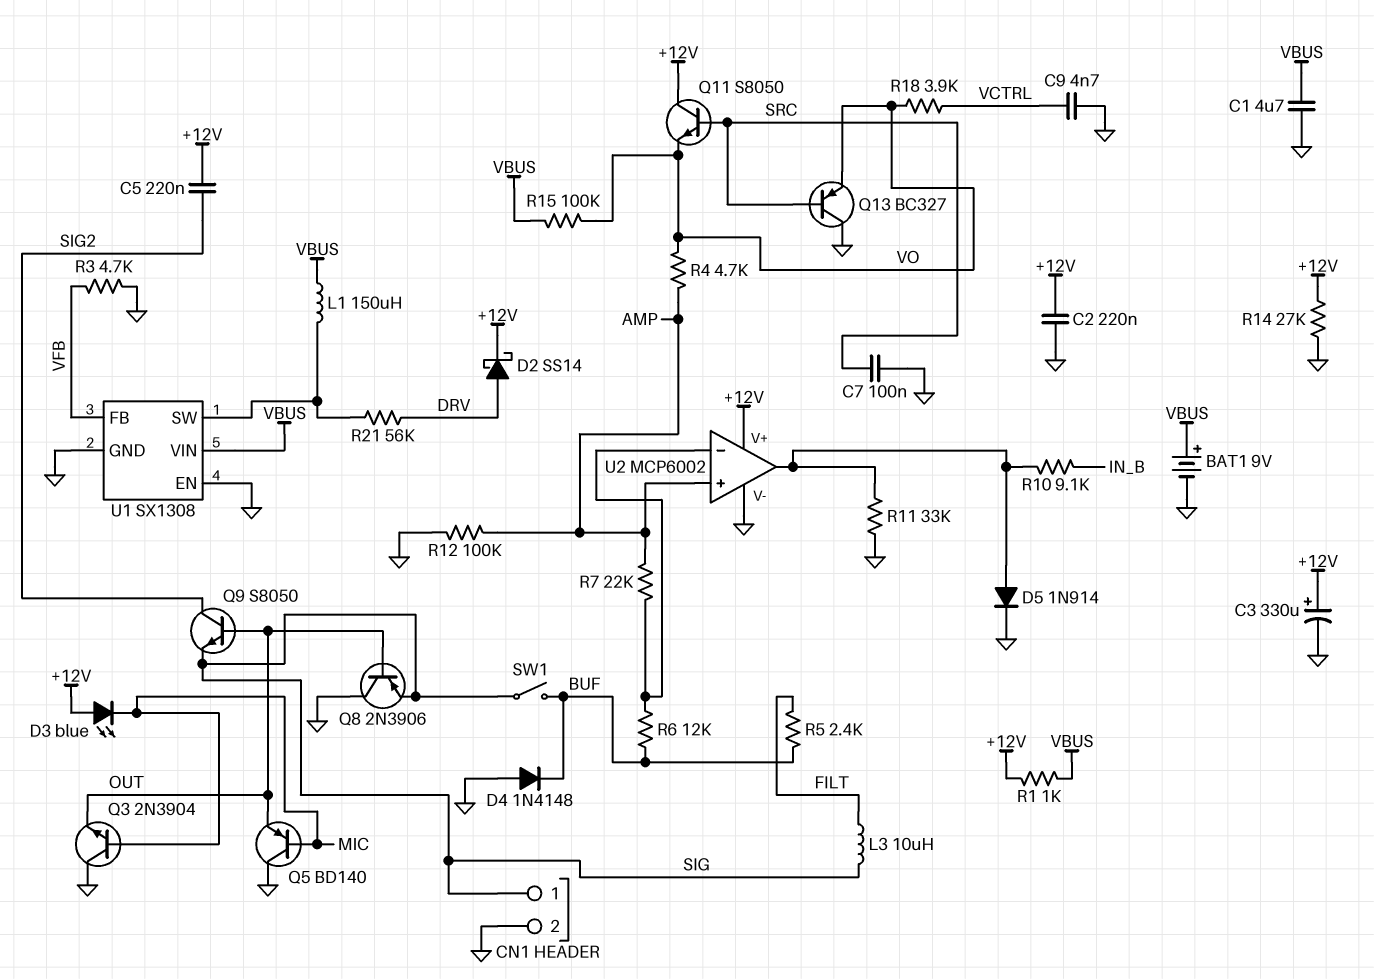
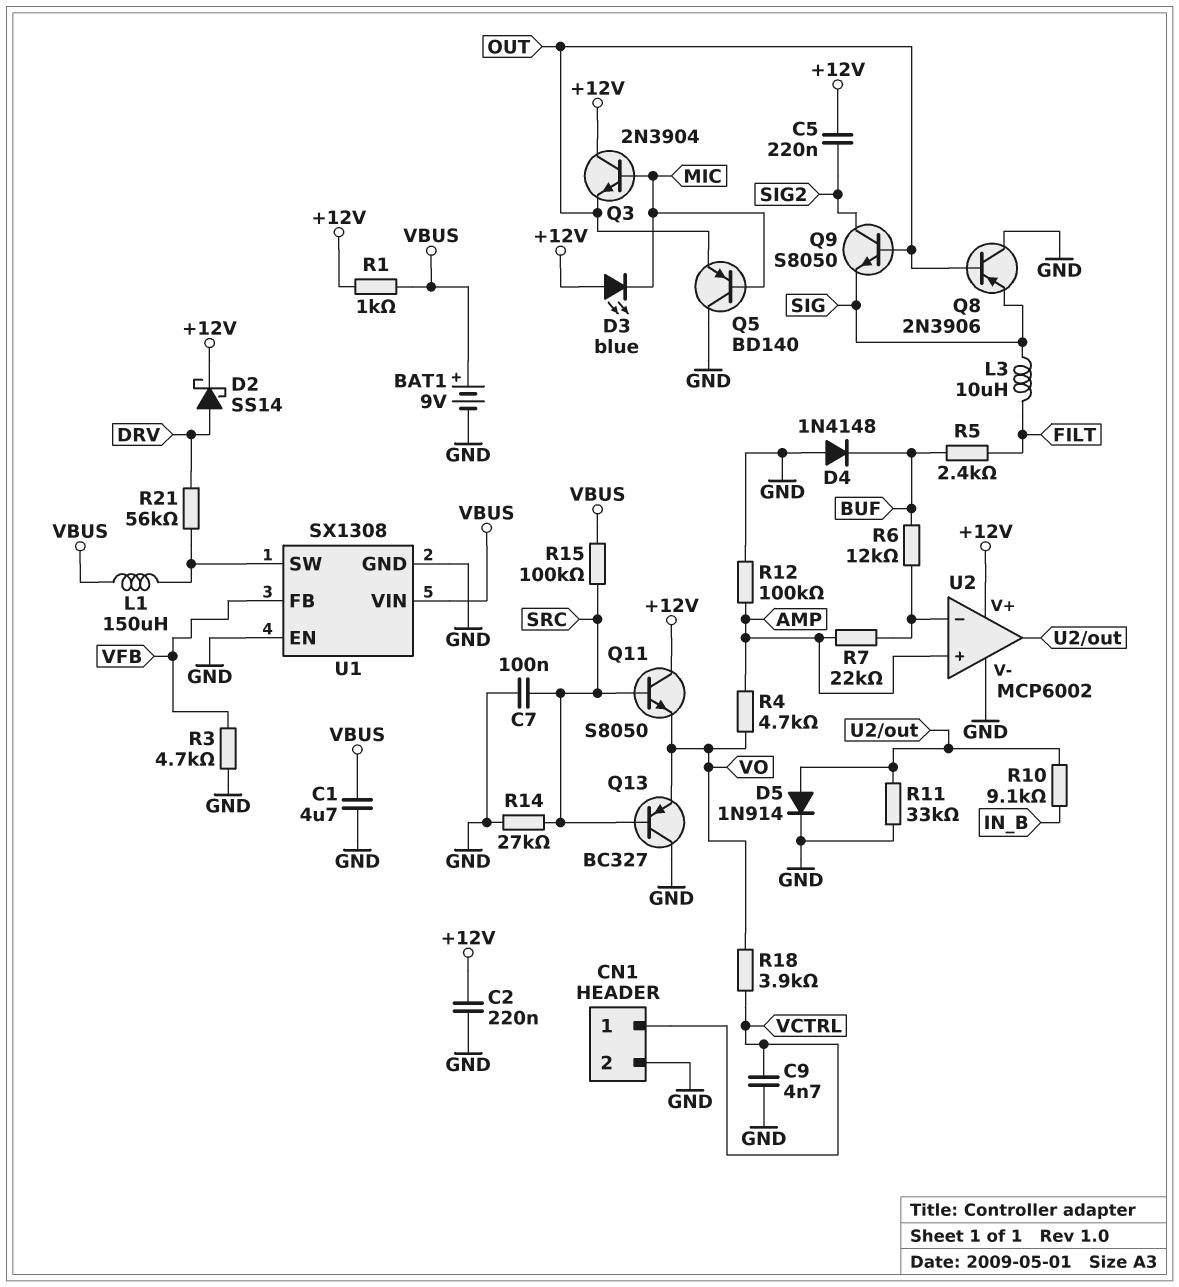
C3: 330uF (plus +12V, minus GND) -> none
CN1 pin 1: SIG -> VCTRL
Q3: NPN 2N3904 (B MIC, C GND, E OUT) -> NPN 2N3904 (B MIC, C +12V, E OUT)
R14: 27k (+12V, GND) -> 27k (GND, SRC)
R15: 100k (VBUS, VO) -> 100k (SRC, VBUS)
SW1: switch (BUF, SIG) -> none

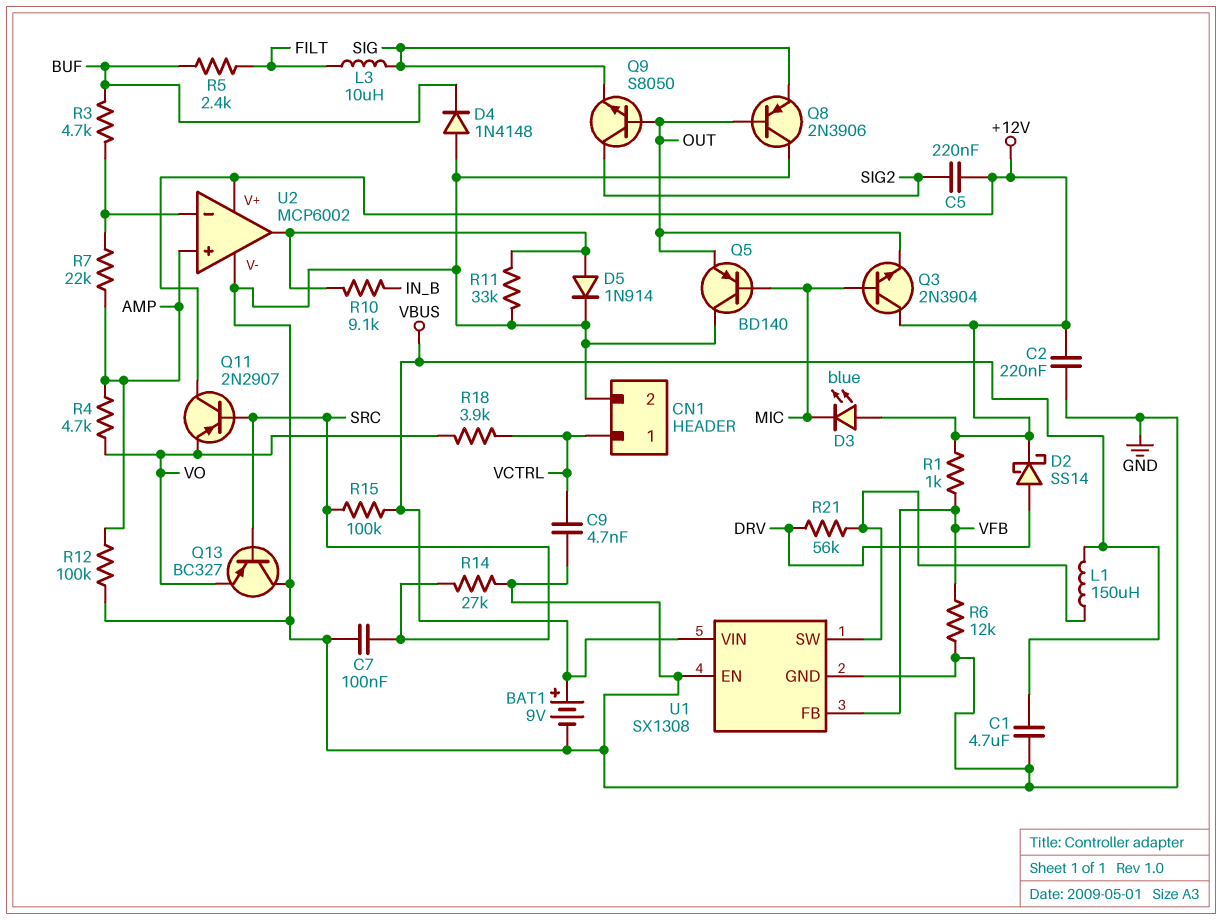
Q11: NPN S8050 (B SRC, C +12V, E VO) -> PNP 2N2907 (B SRC, C +12V, E VO)
R1: 1k (+12V, VBUS) -> 1k (+12V, VFB)
R3: 4.7k (GND, VFB) -> 4.7k (BUF, U2/in-)
R6: 12k (BUF, U2/in-) -> 12k (GND, VFB)

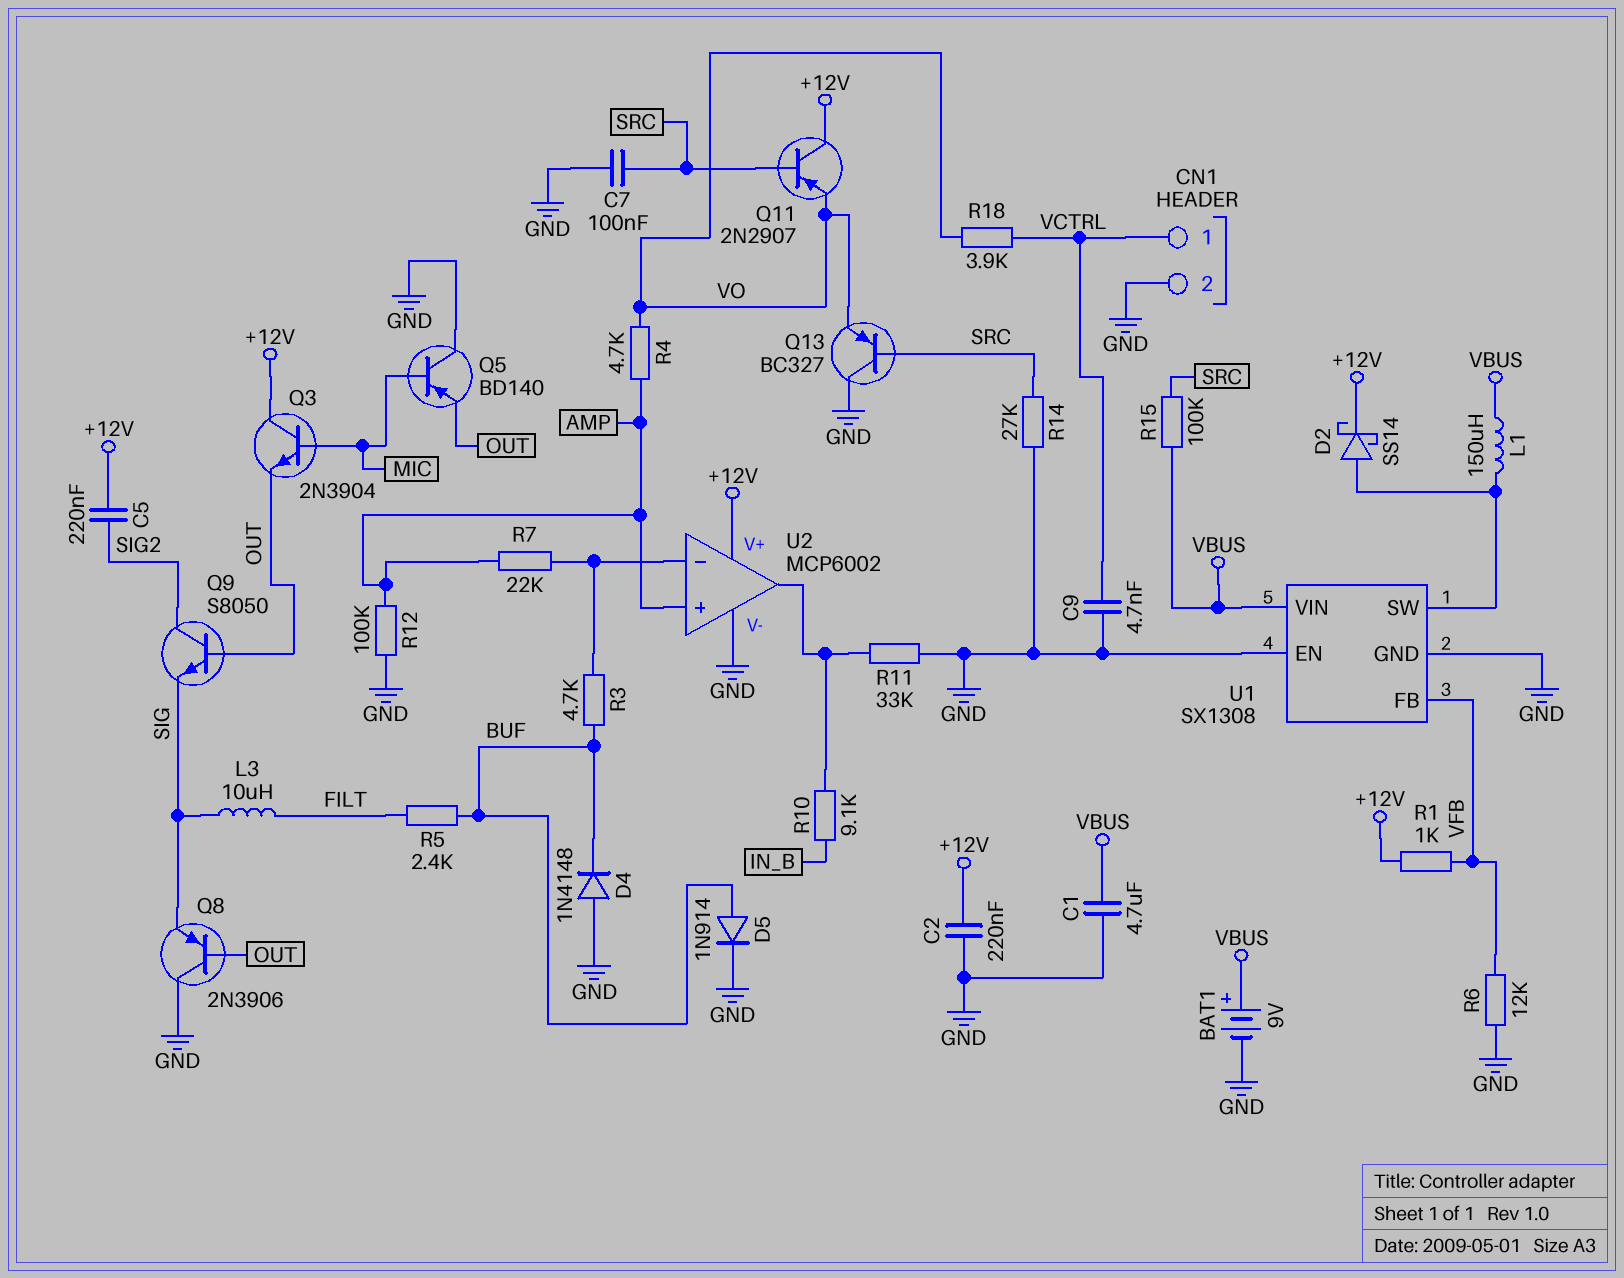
D2: schottky SS14 (A DRV, K +12V) -> schottky SS14 (A U1/SW, K +12V)
D3: LED blue (A +12V, K MIC) -> none
D5: diode 1N914 (A U2/out, K GND) -> diode 1N914 (A BUF, K GND)
R21: 56k (DRV, U1/SW) -> none

